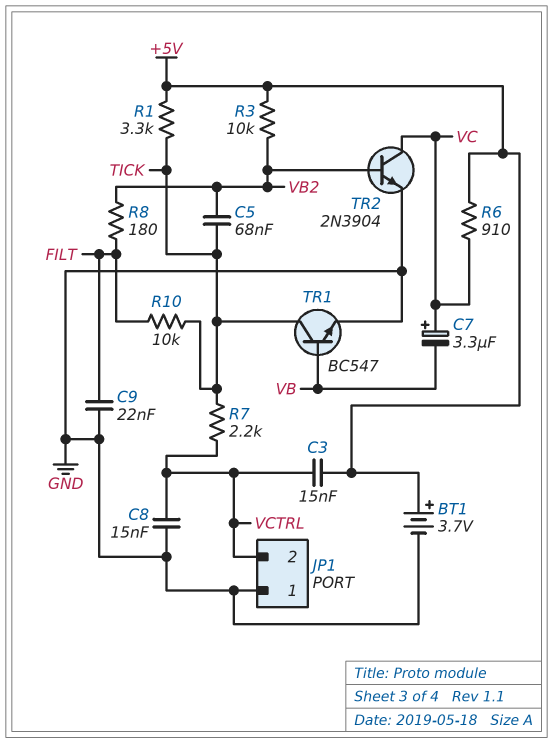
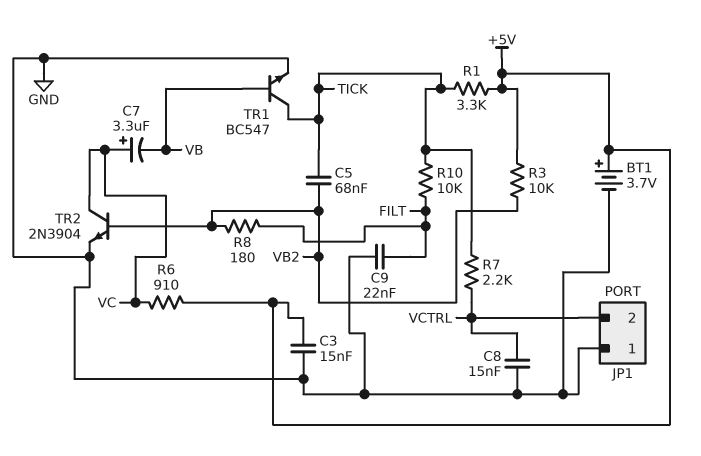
C3: 15nF (+5V, VCTRL) -> 15nF (+5V, GND)

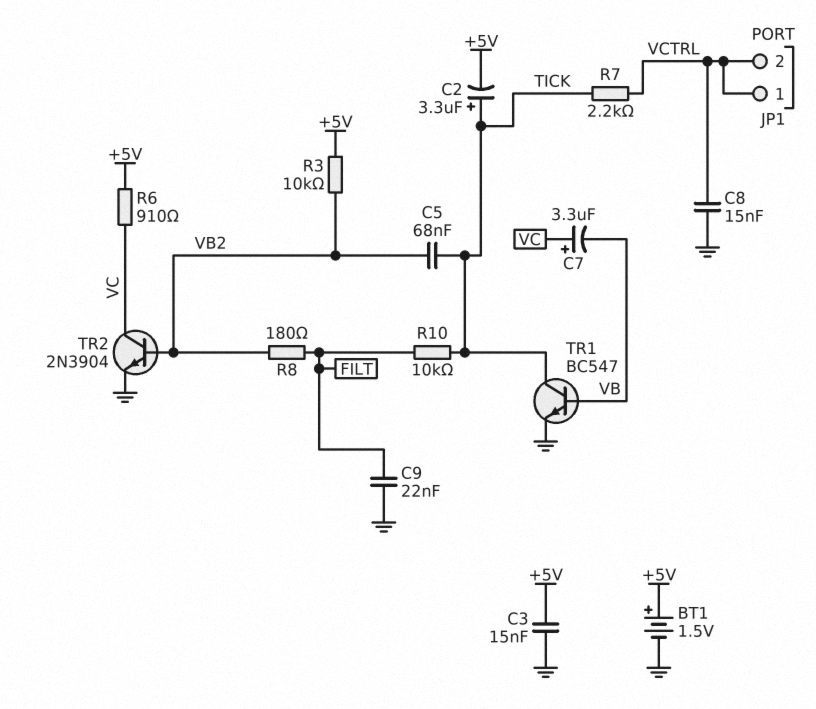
BT1: 3.7V (plus +5V, minus GND) -> 1.5V (plus +5V, minus GND)
C2: none -> 3.3uF (plus TICK, minus +5V)
JP1 pin 1: GND -> VCTRL
R1: 3.3k (+5V, TICK) -> none

